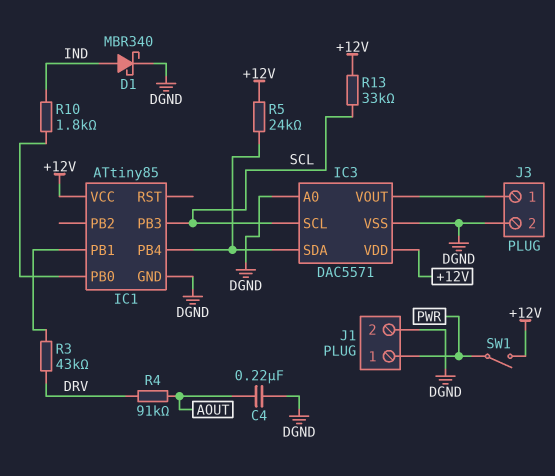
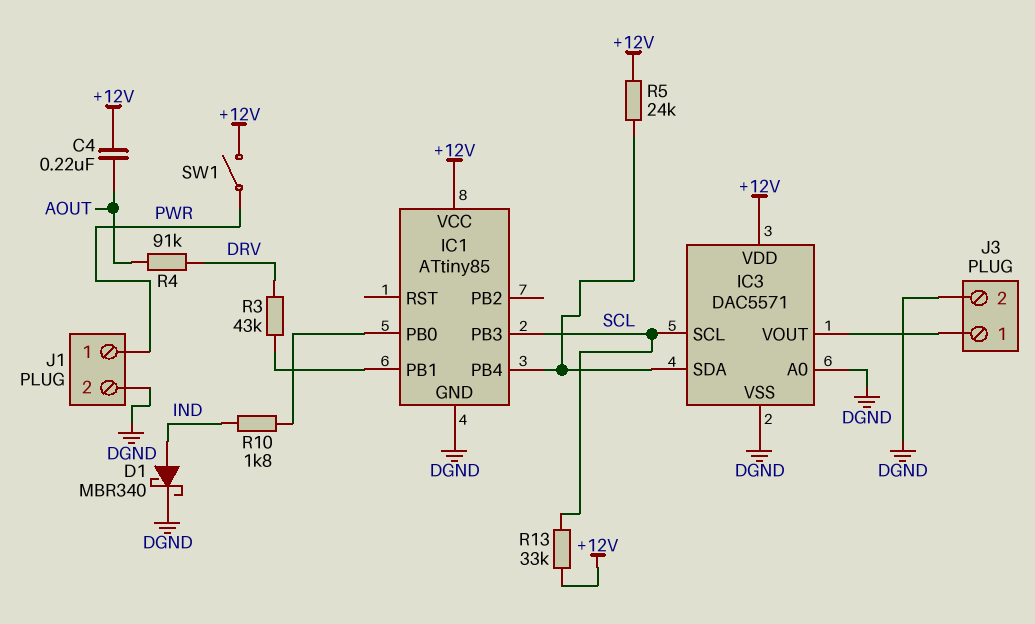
C4: 220nF (AOUT, DGND) -> 220nF (+12V, AOUT)

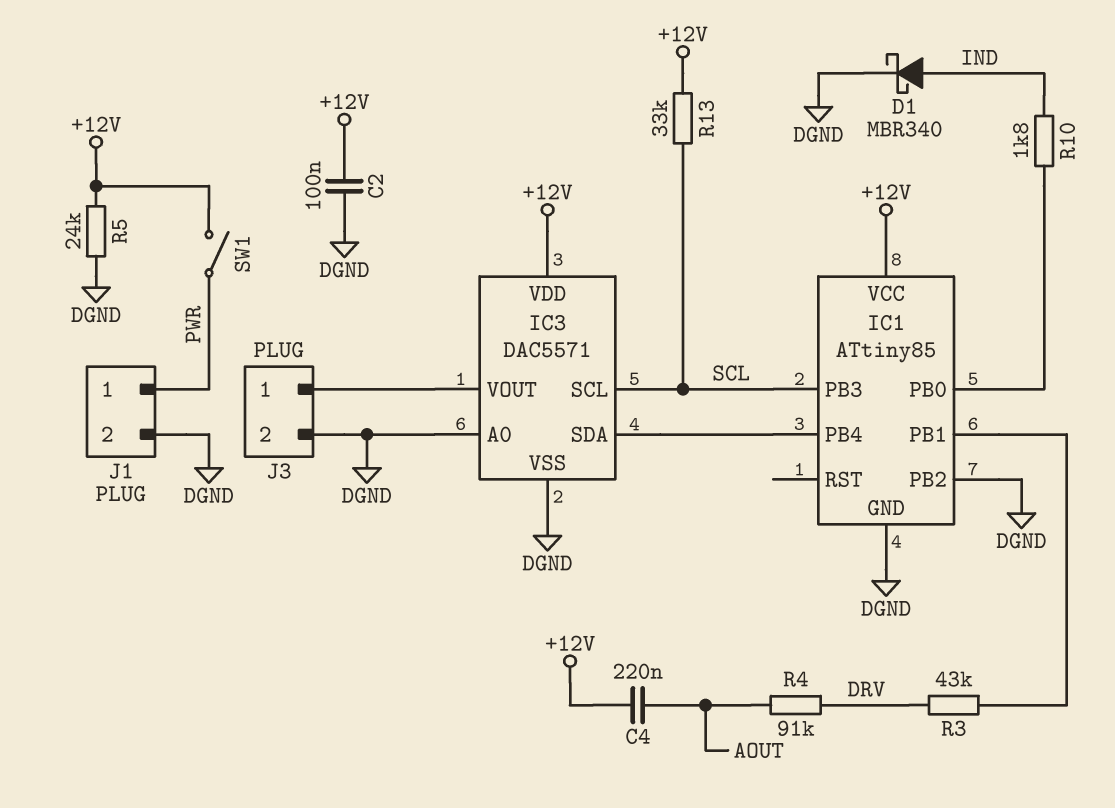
C2: none -> 100nF (+12V, DGND)
IC1 pin PB2: none -> DGND
R5: 24k (+12V, IC1/PB4) -> 24k (+12V, DGND)

